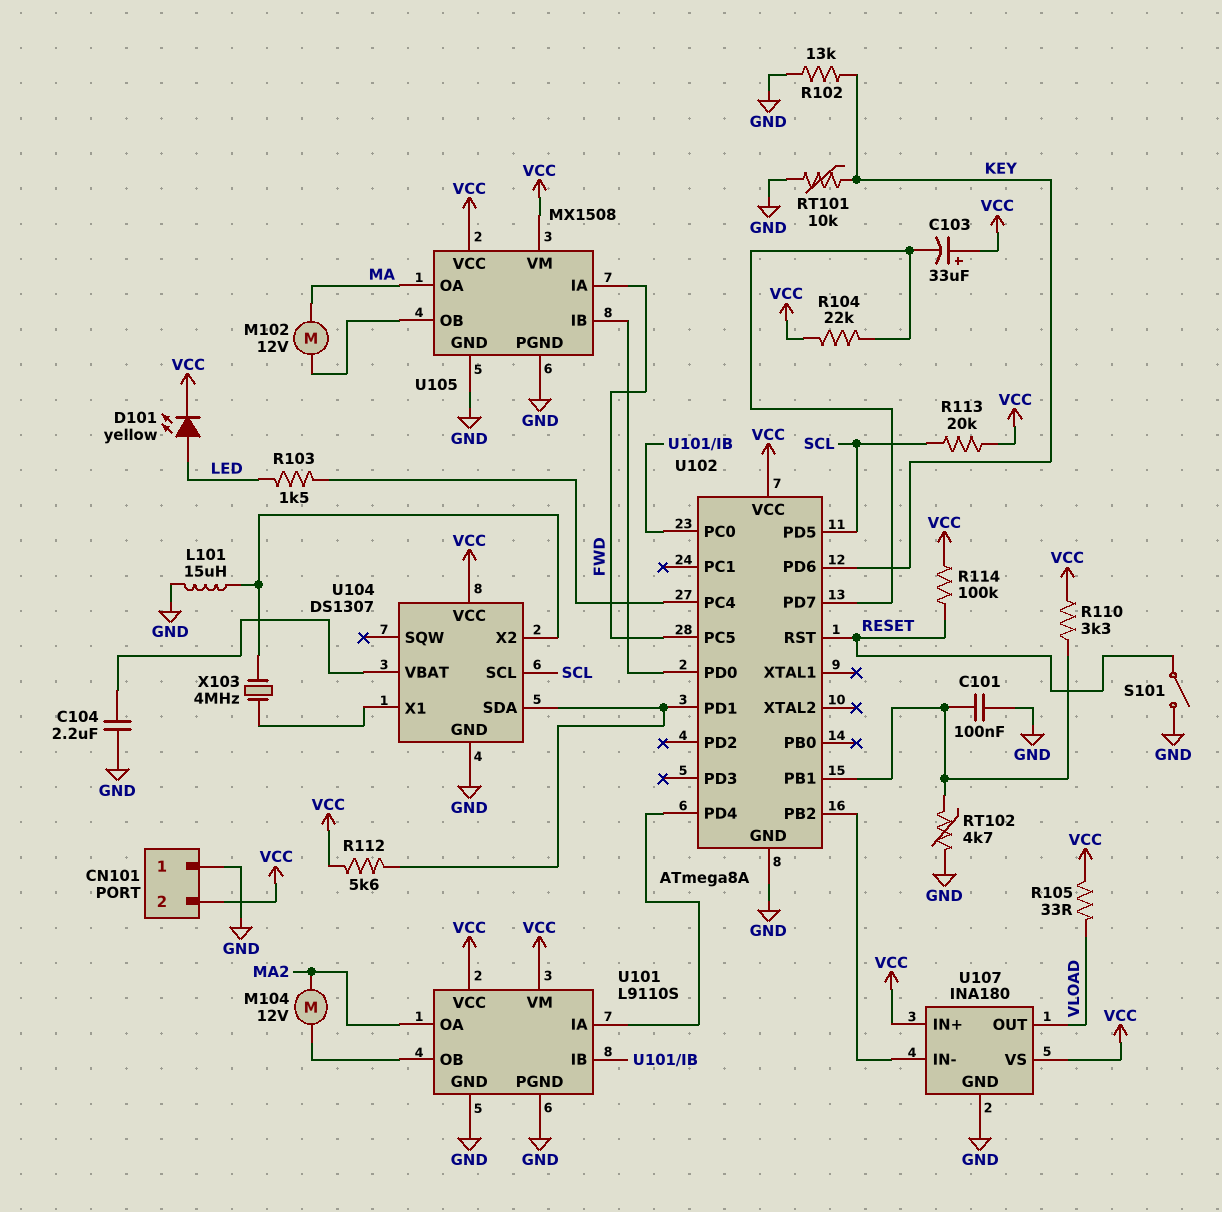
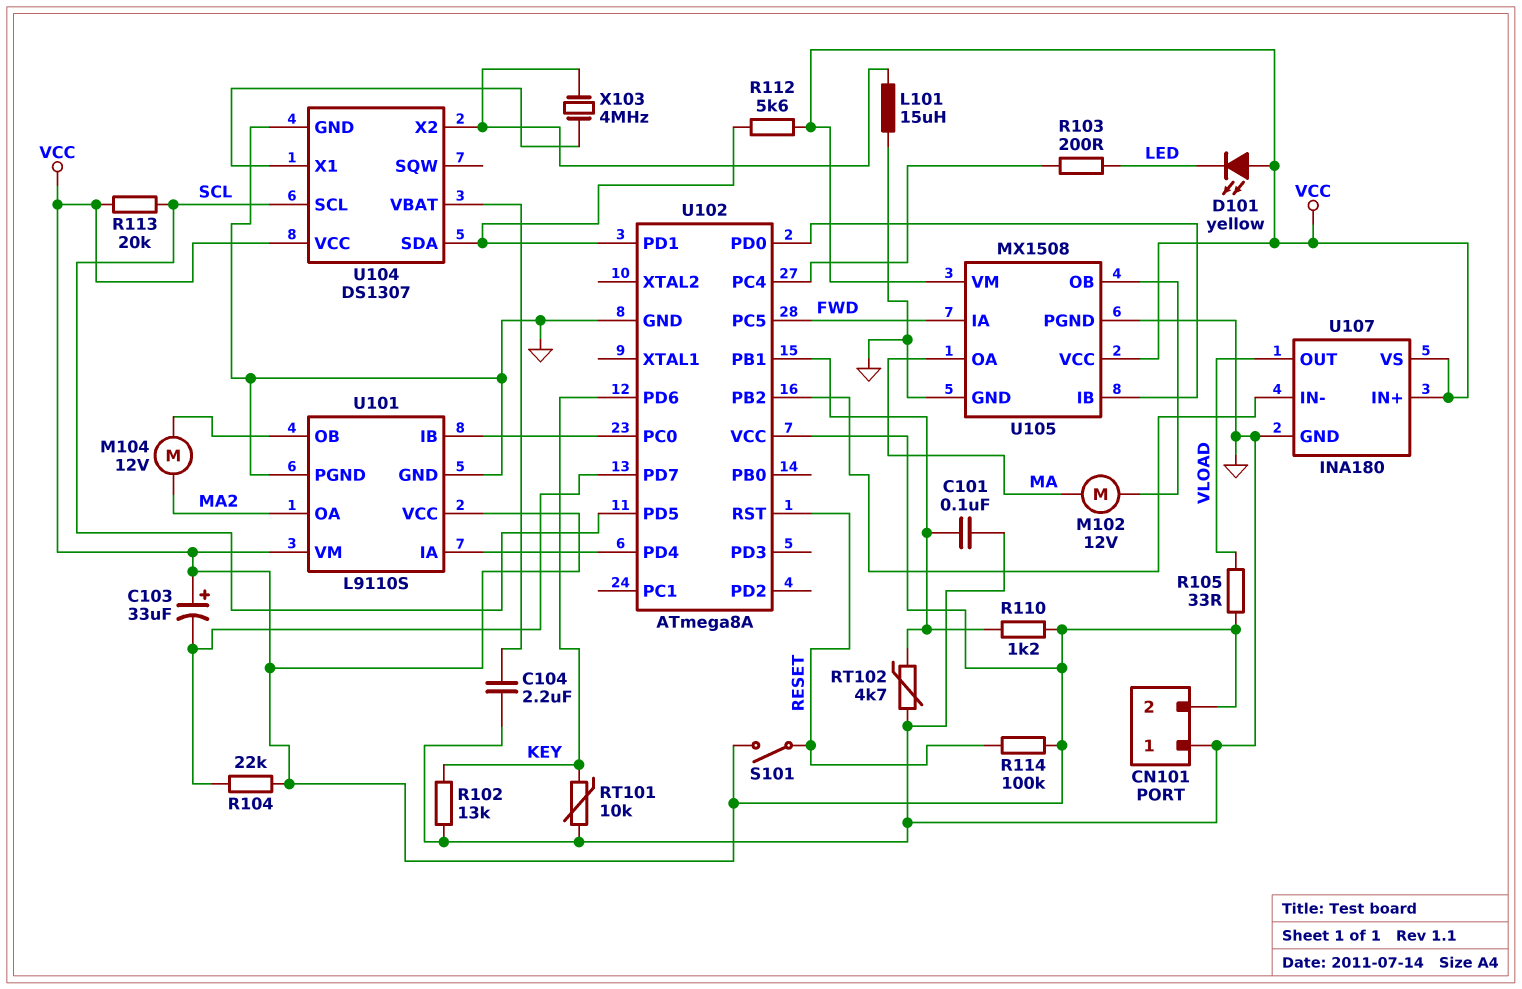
D101: LED yellow (A LED, K VCC) -> LED yellow (A VCC, K LED)
R103: 1.5k (LED, U102/PC4) -> 200 (LED, U102/PC4)
R110: 3.3k (U102/PB1, VCC) -> 1.2k (U102/PB1, VCC)
S101: switch (GND, RESET) -> switch (RESET, VCC)

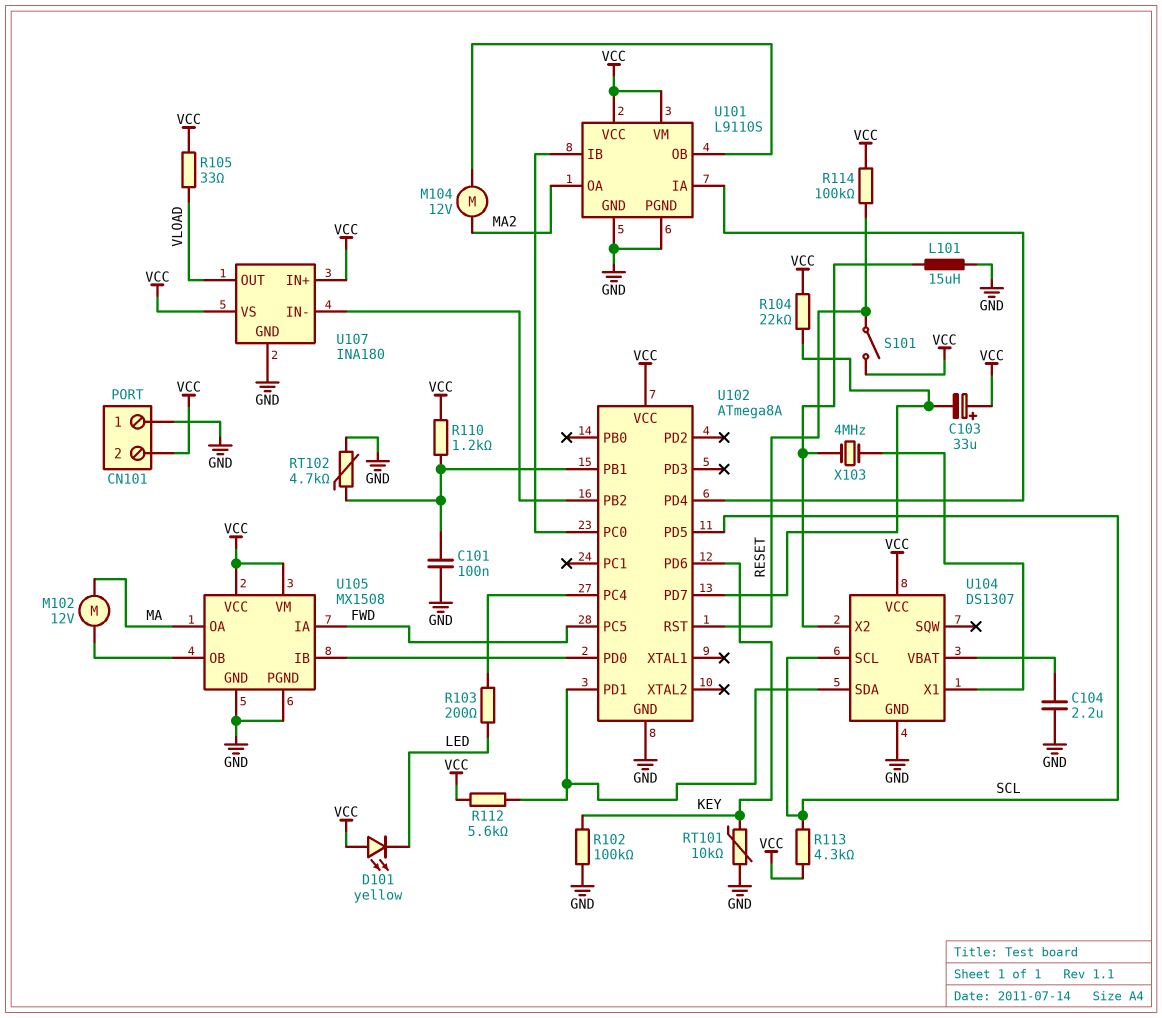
R102: 13k (GND, KEY) -> 100k (GND, KEY)
R113: 20k (SCL, VCC) -> 4.3k (SCL, VCC)

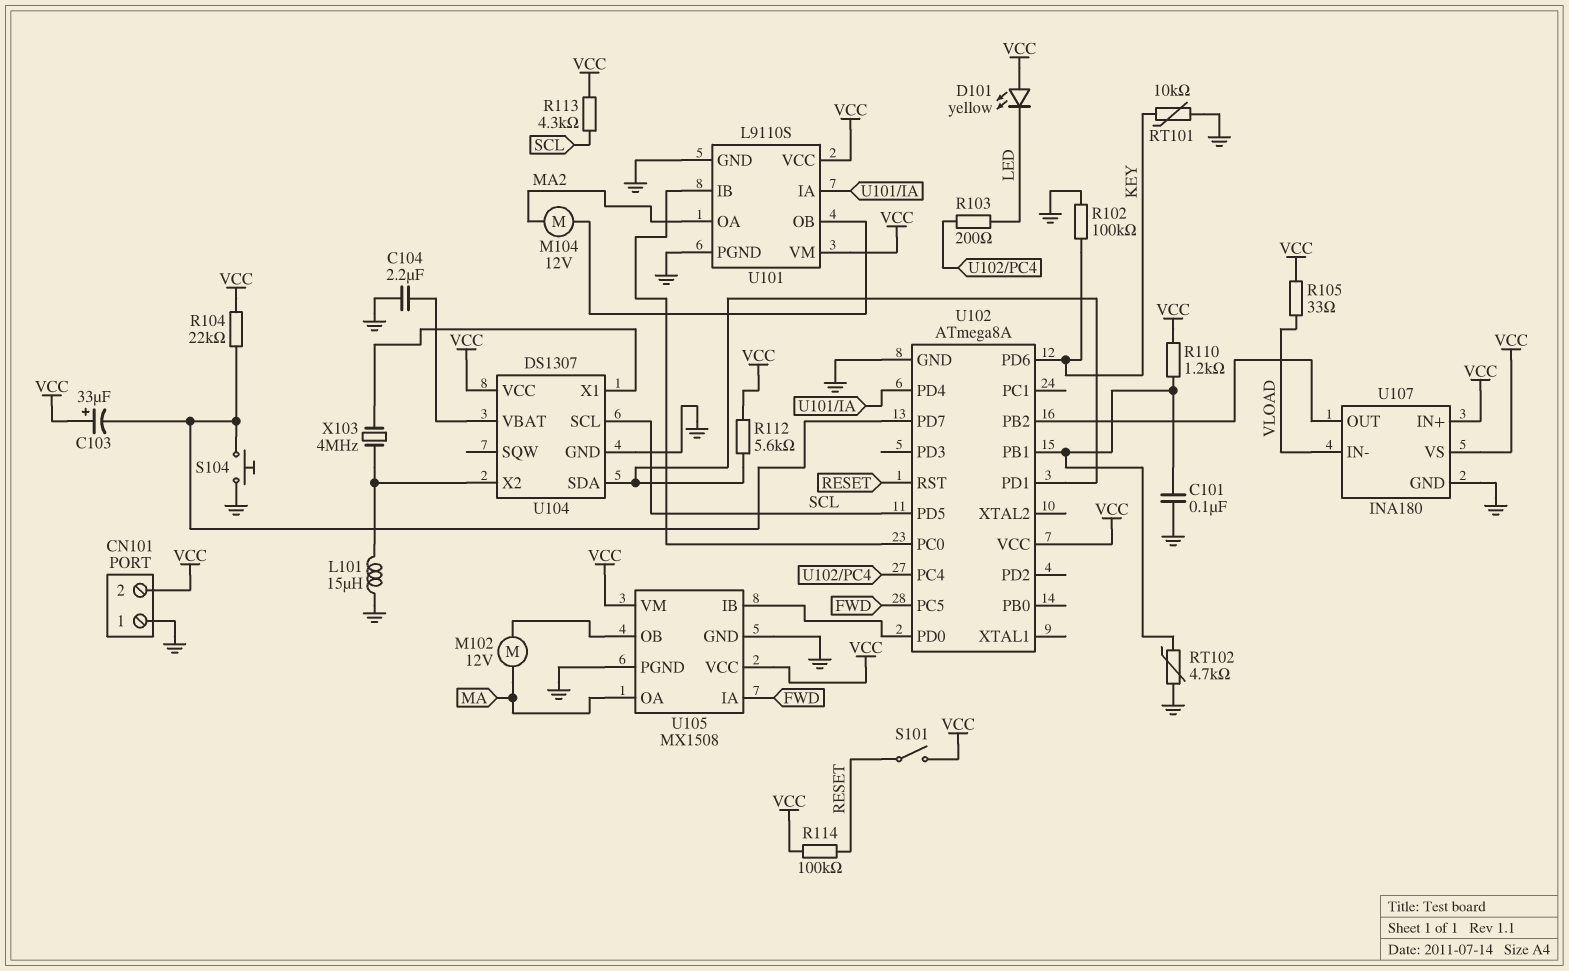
S104: none -> button (GND, U102/PD7)
U107 pin IN-: U102/PB2 -> VLOAD
U107 pin OUT: VLOAD -> U102/PB2

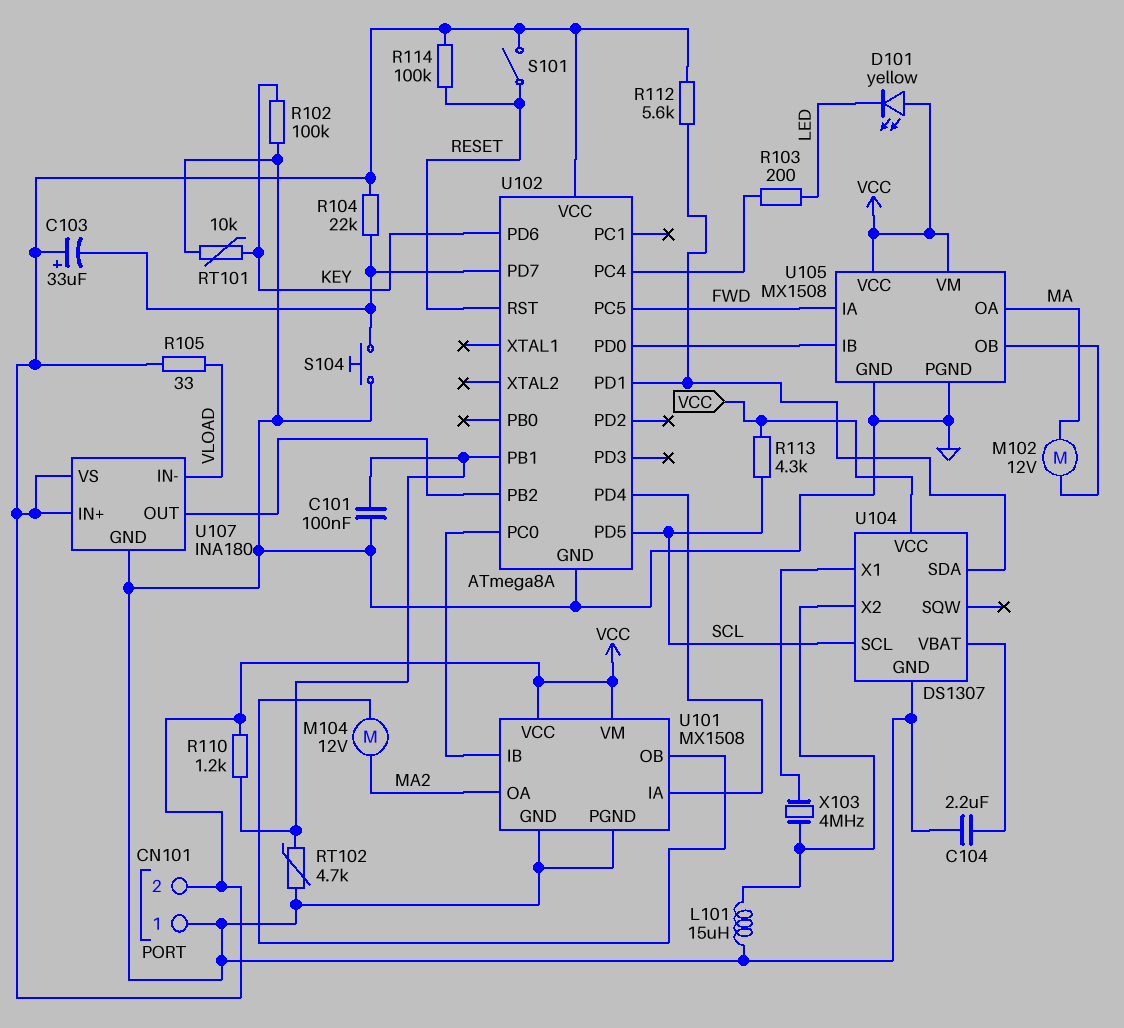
U101: L9110S -> MX1508

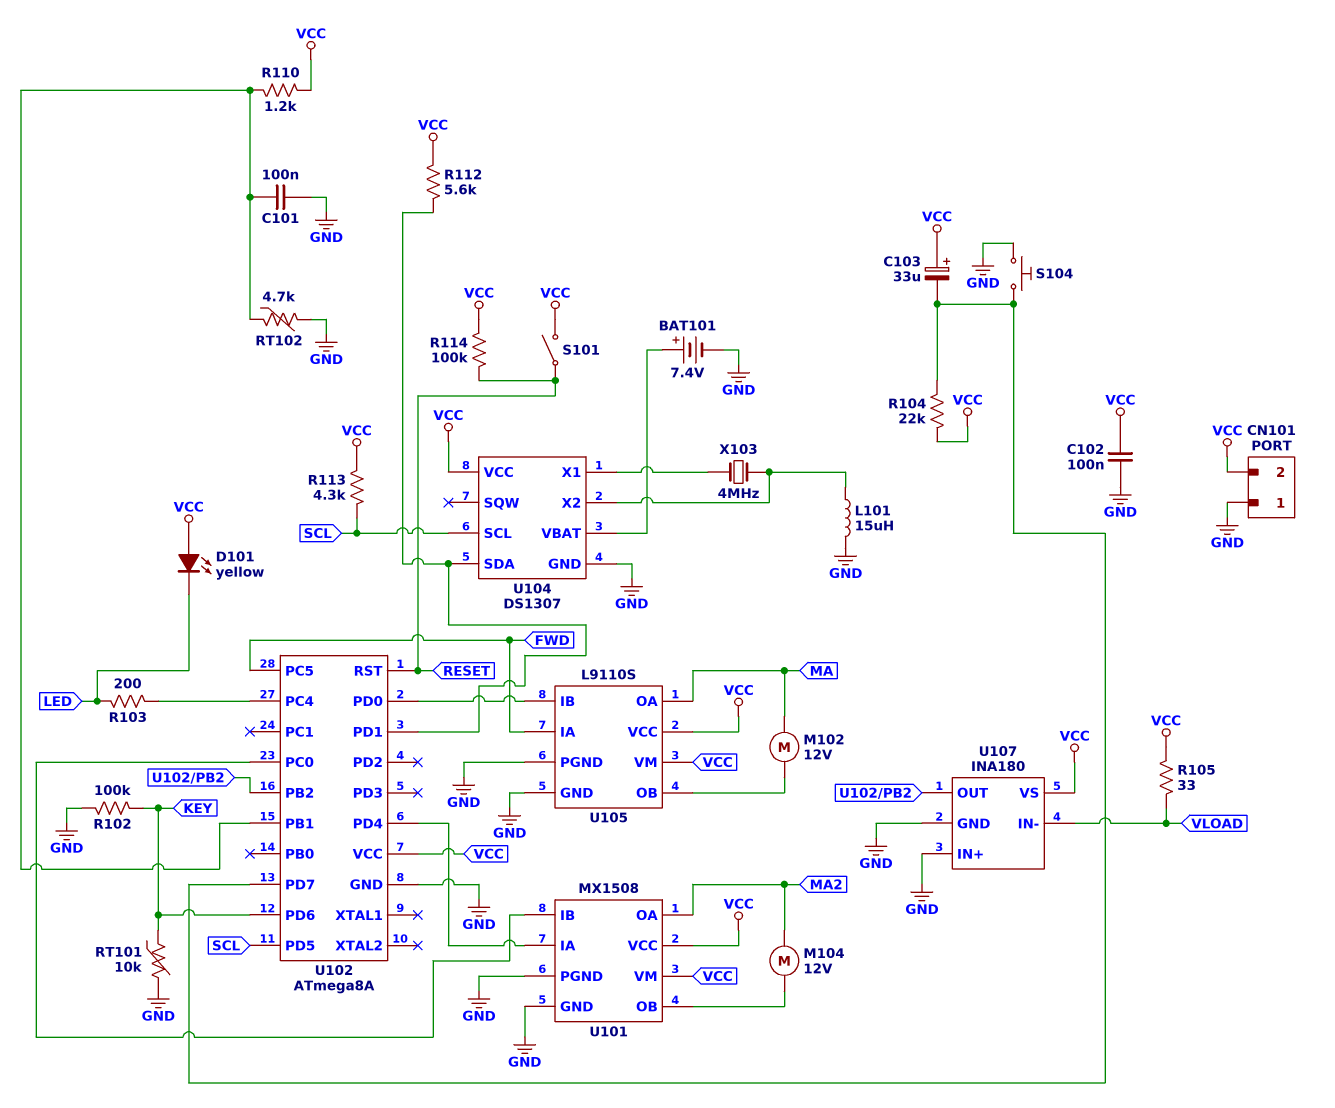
BAT101: none -> 7.4V (plus U104/VBAT, minus GND)
C102: none -> 100nF (GND, VCC)
C104: 2.2uF (GND, U104/VBAT) -> none
U105: MX1508 -> L9110S
U107 pin IN+: VCC -> GND

